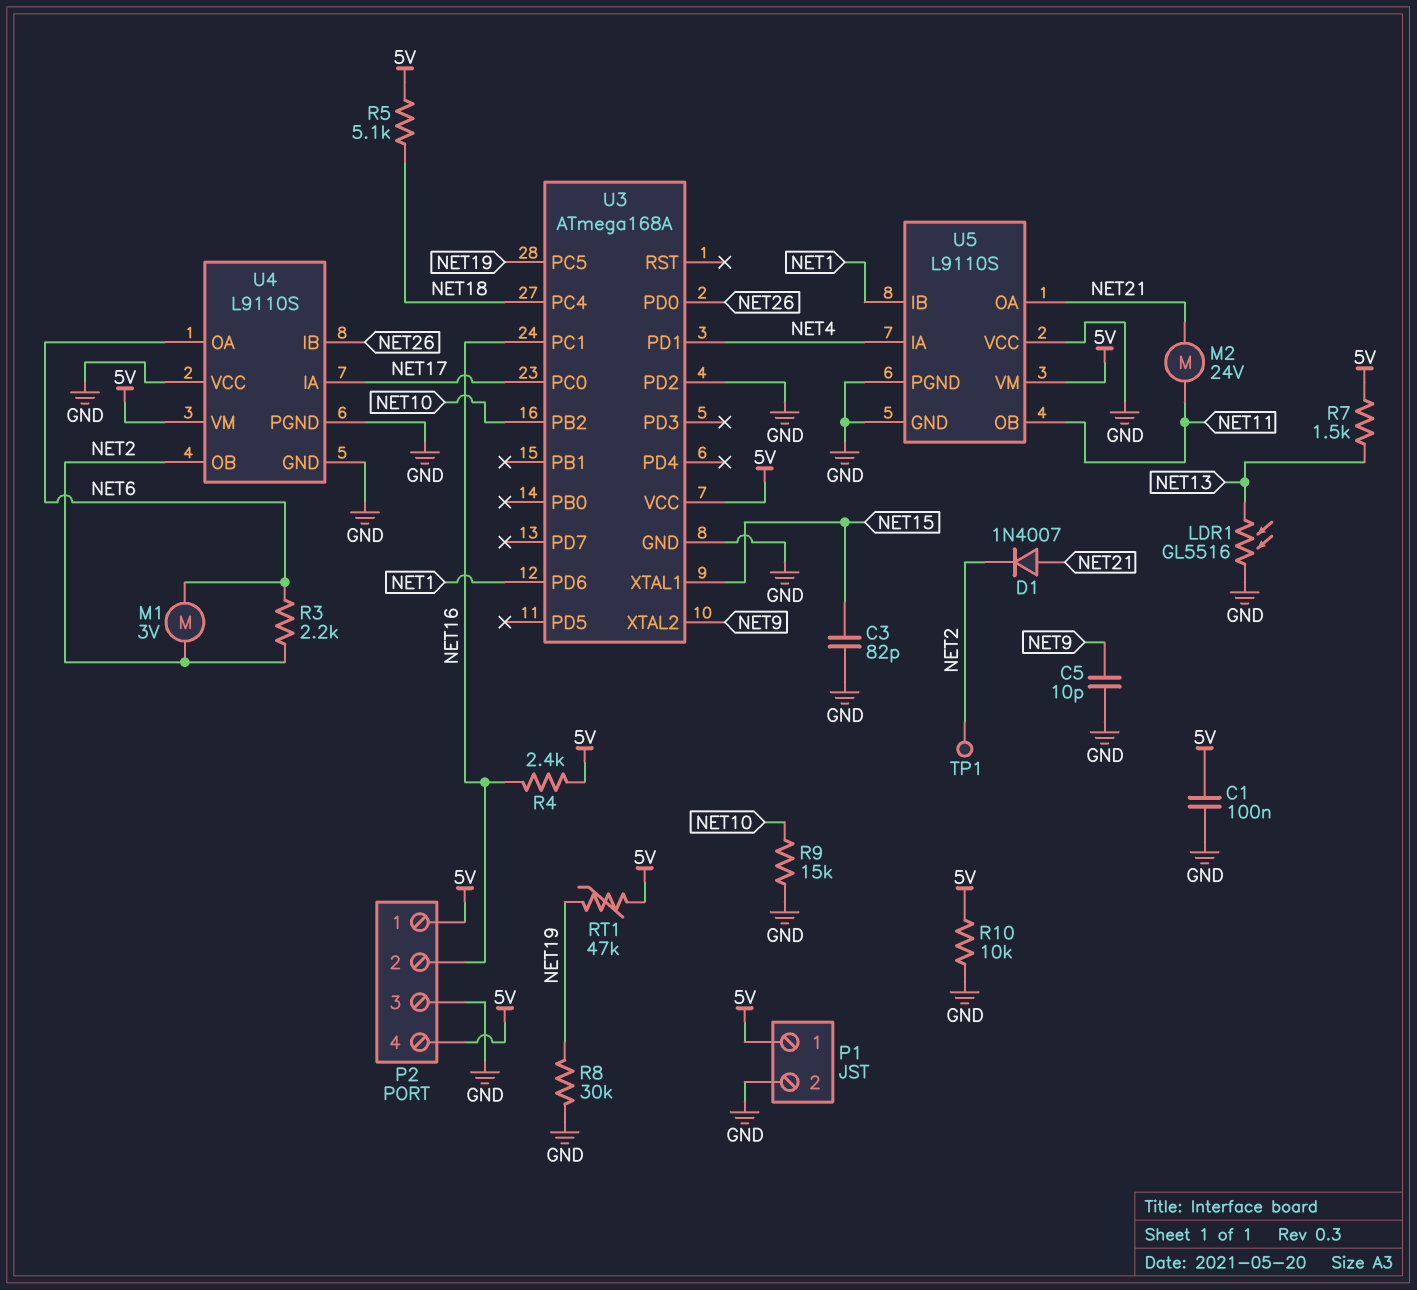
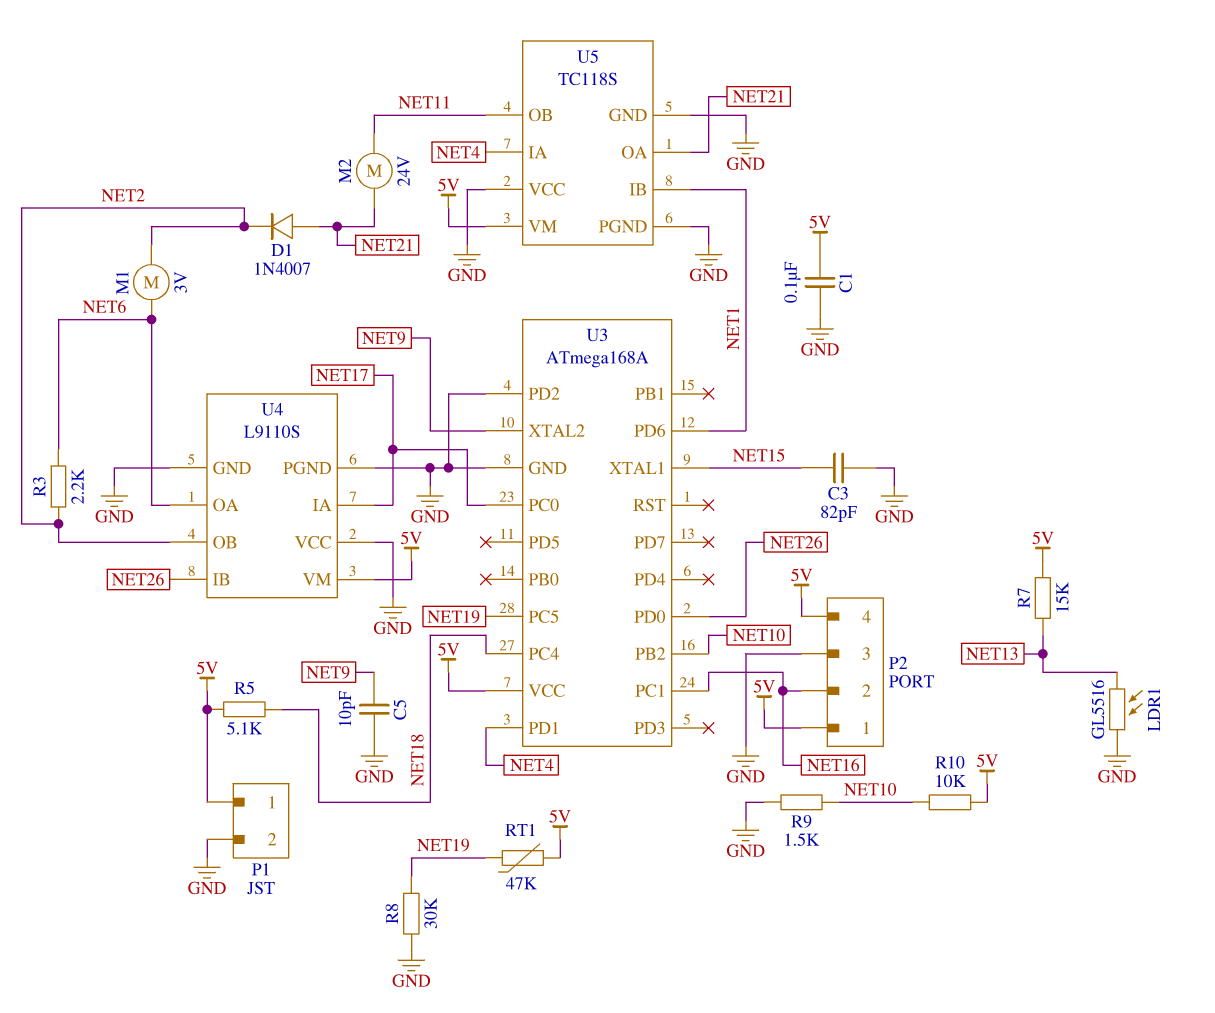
R4: 2.4k (5V, NET16) -> none
R7: 1.5k (5V, NET13) -> 15k (5V, NET13)
R9: 15k (GND, NET10) -> 1.5k (GND, NET10)
R10: 10k (5V, GND) -> 10k (5V, NET10)
TP1: test point (NET2) -> none
U5: L9110S -> TC118S

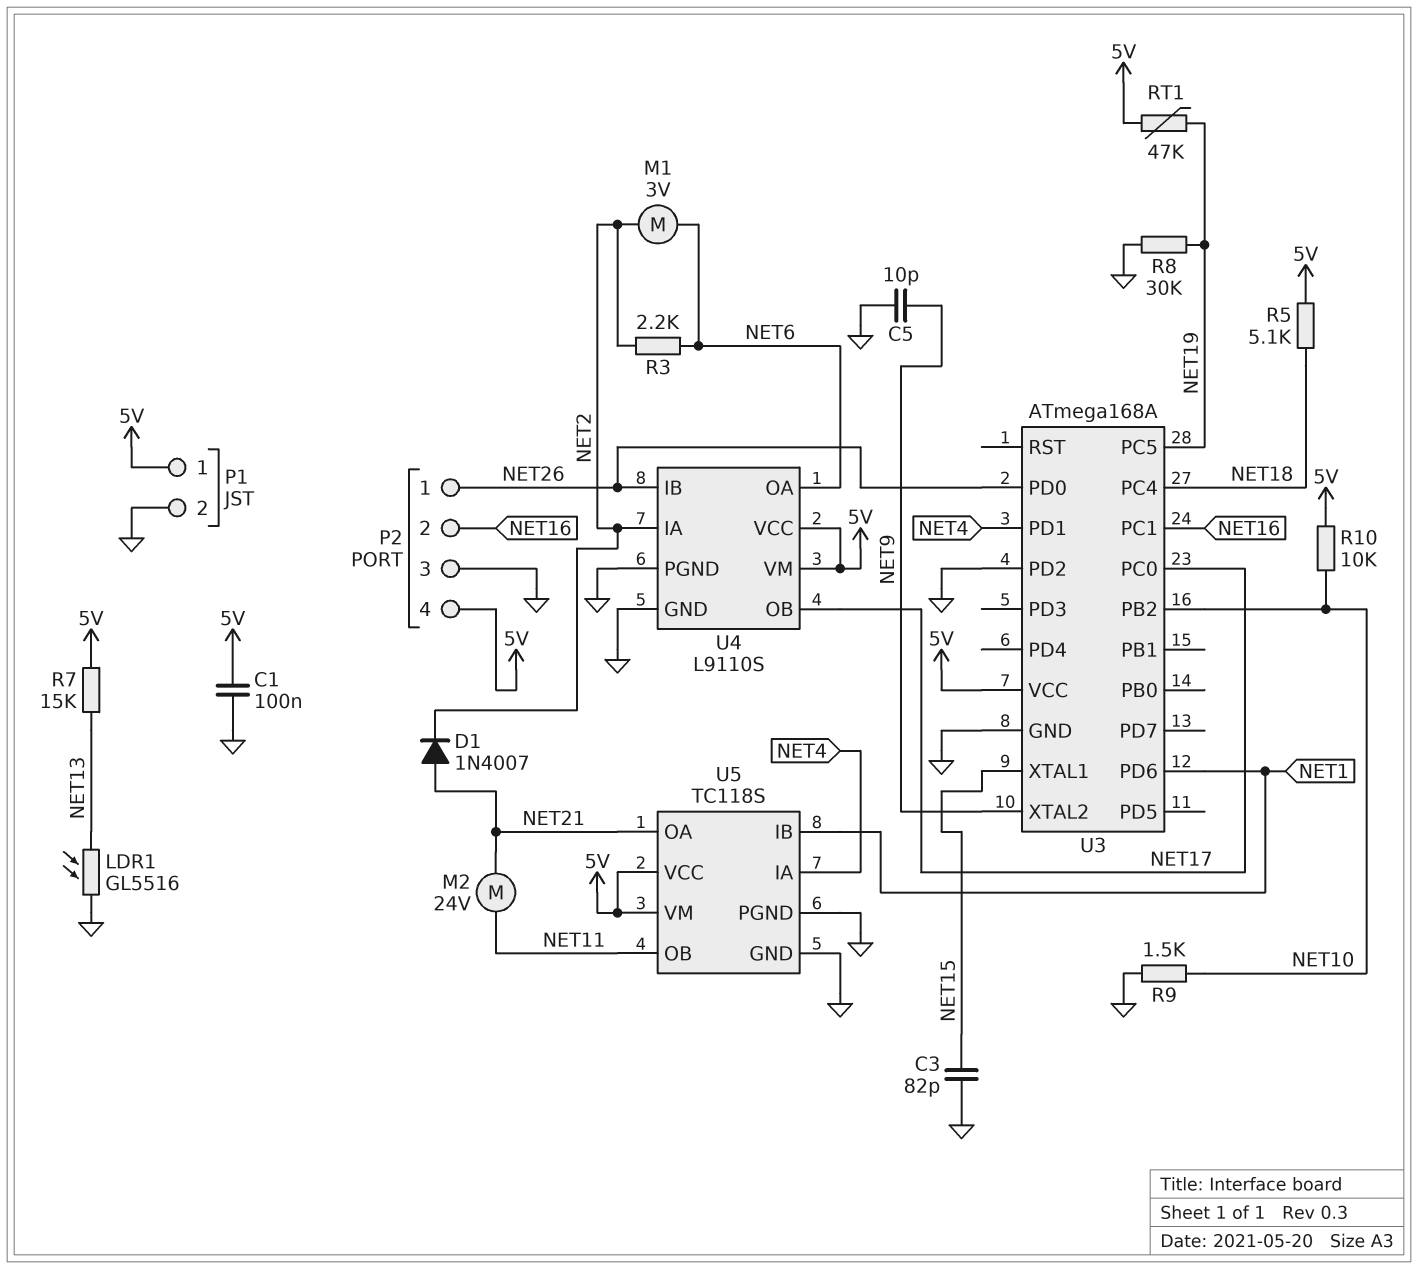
P2 pin 1: 5V -> NET26
U4 pin IA: NET17 -> NET2
U4 pin OB: NET2 -> NET17
U4 pin VCC: GND -> 5V
U5 pin VCC: GND -> 5V

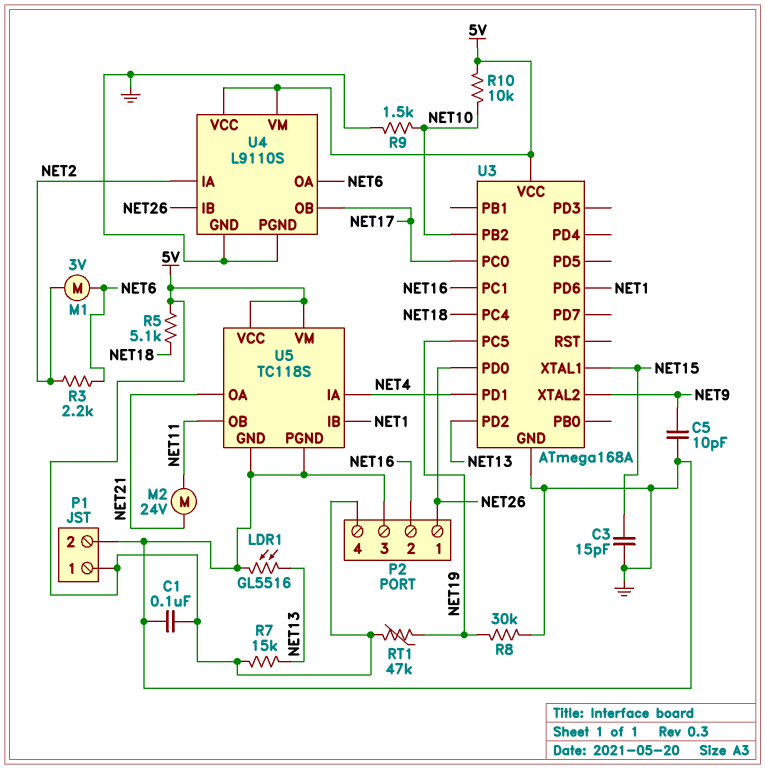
C3: 82pF (GND, NET15) -> 15pF (GND, NET15)
D1: diode 1N4007 (A NET21, K NET2) -> none
U3 pin PD2: GND -> NET13

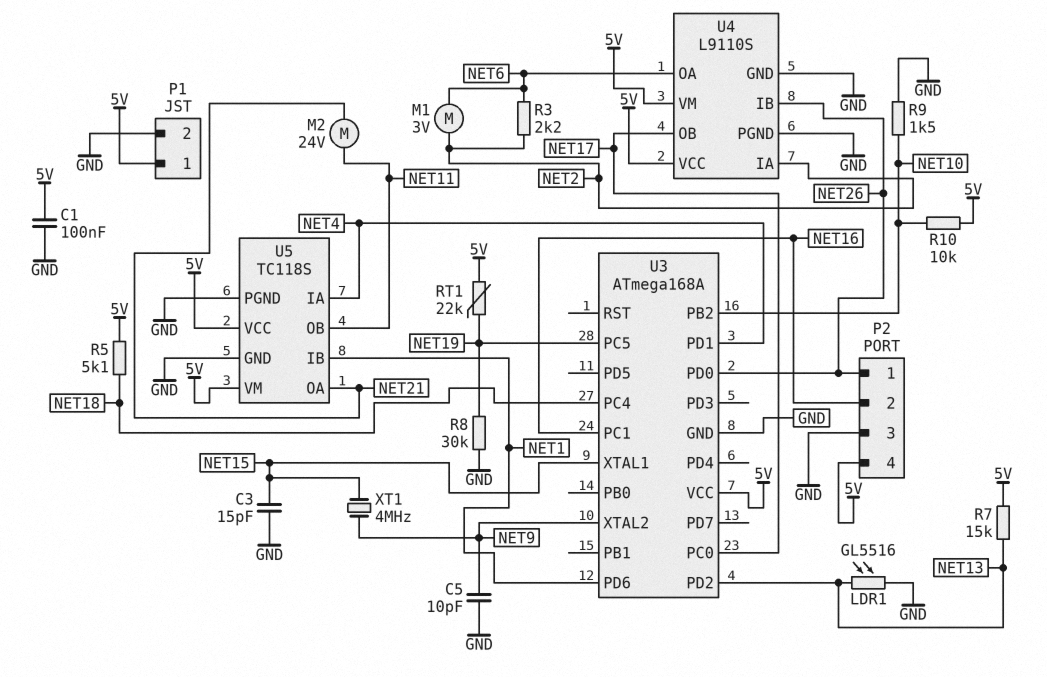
RT1: 47k (5V, NET19) -> 22k (5V, NET19)
XT1: none -> 4MHz (NET9, NET15)

